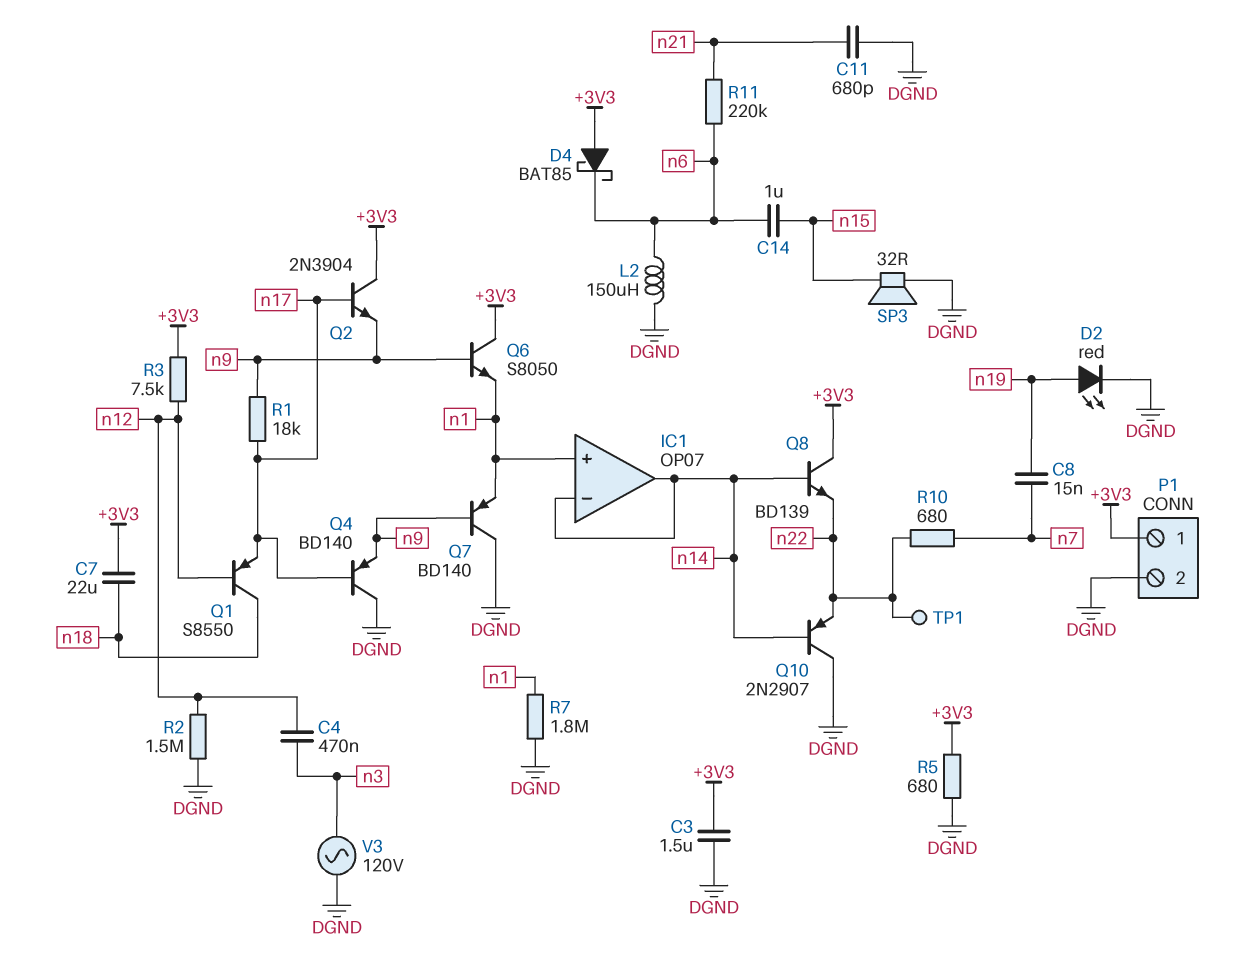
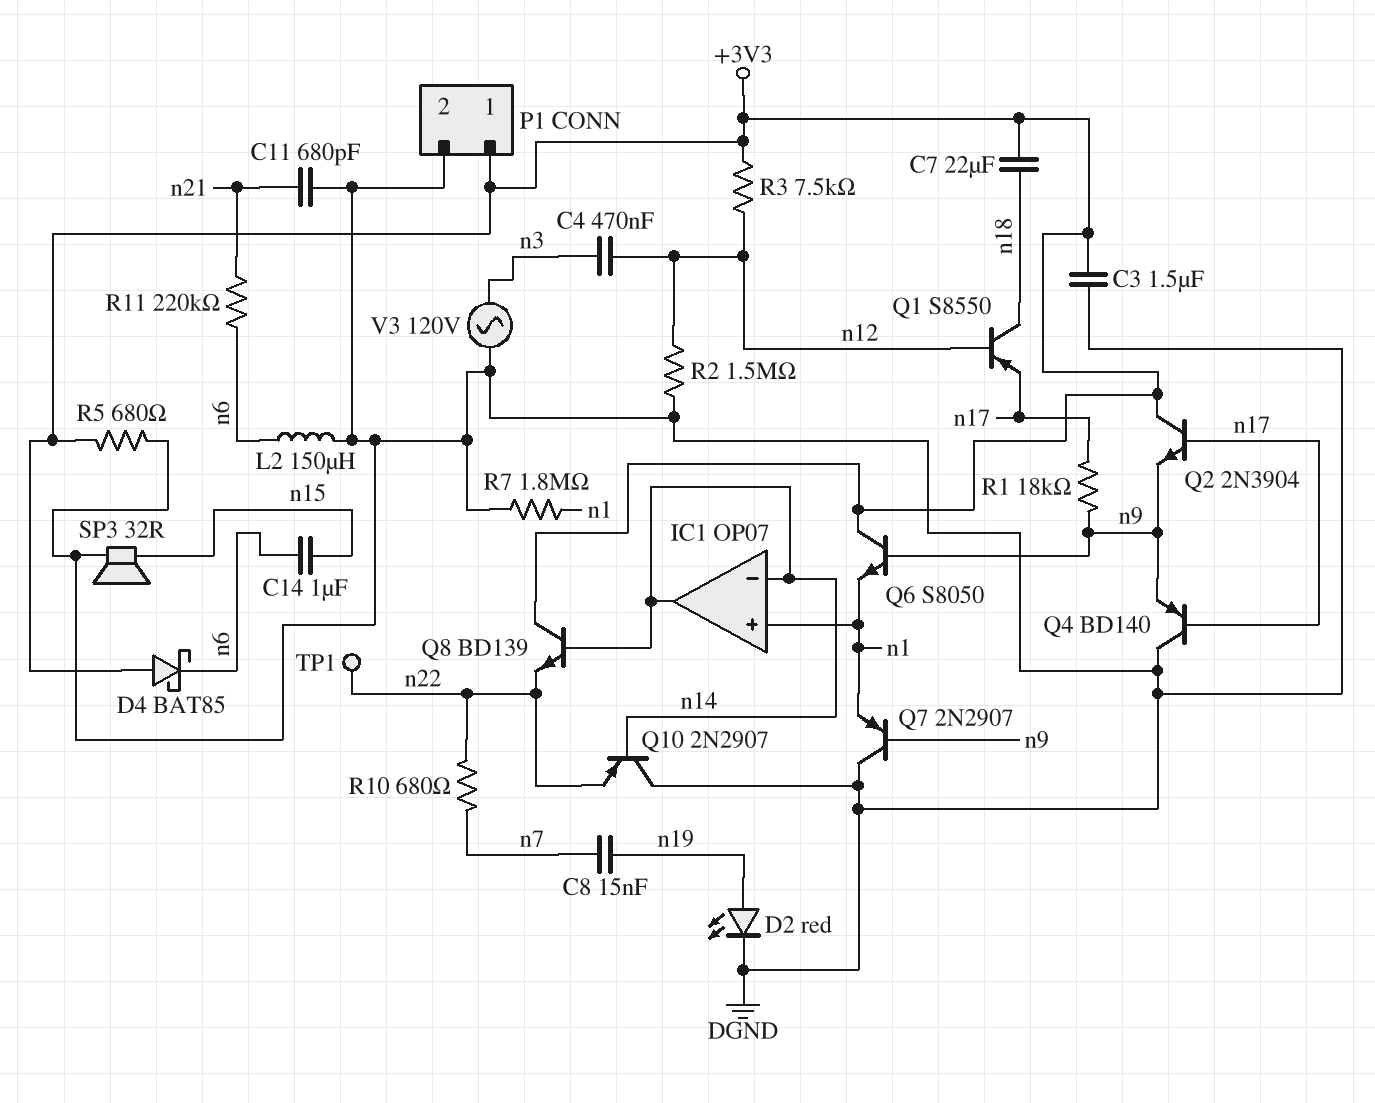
Q7: PNP BD140 (B n9, C DGND, E n1) -> PNP 2N2907 (B n9, C DGND, E n1)

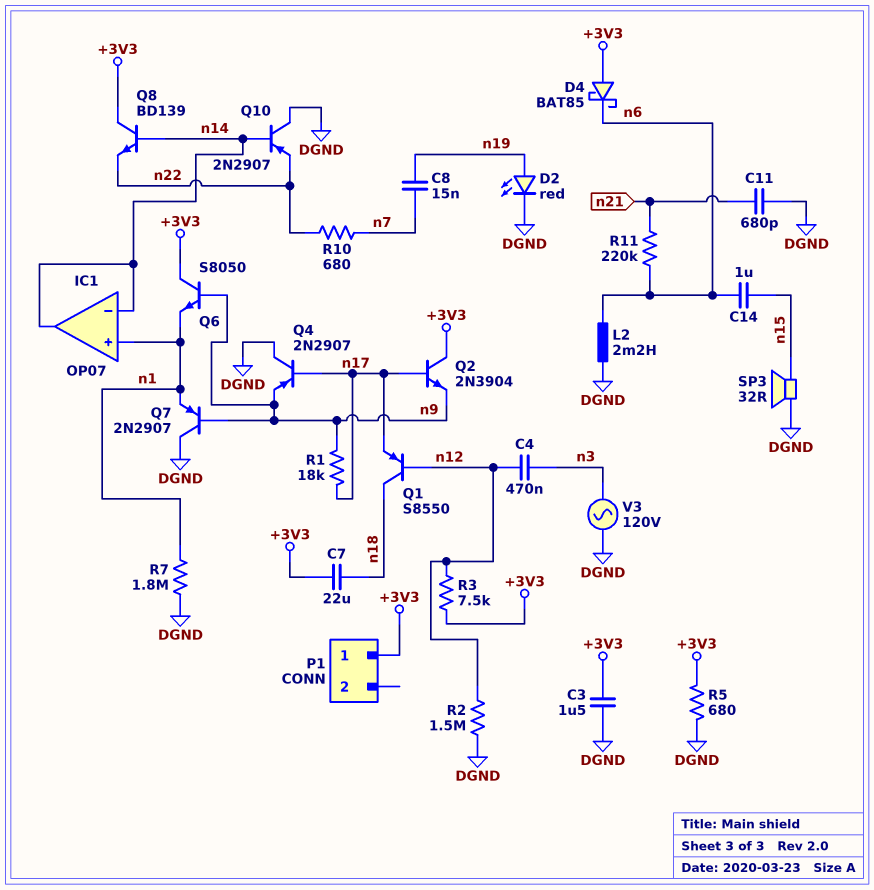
L2: 150uH (DGND, n6) -> 2.2mH (DGND, n6)
P1 pin 2: DGND -> none
Q4: PNP BD140 (B n17, C DGND, E n9) -> PNP 2N2907 (B n17, C DGND, E n9)
TP1: test point (n22) -> none

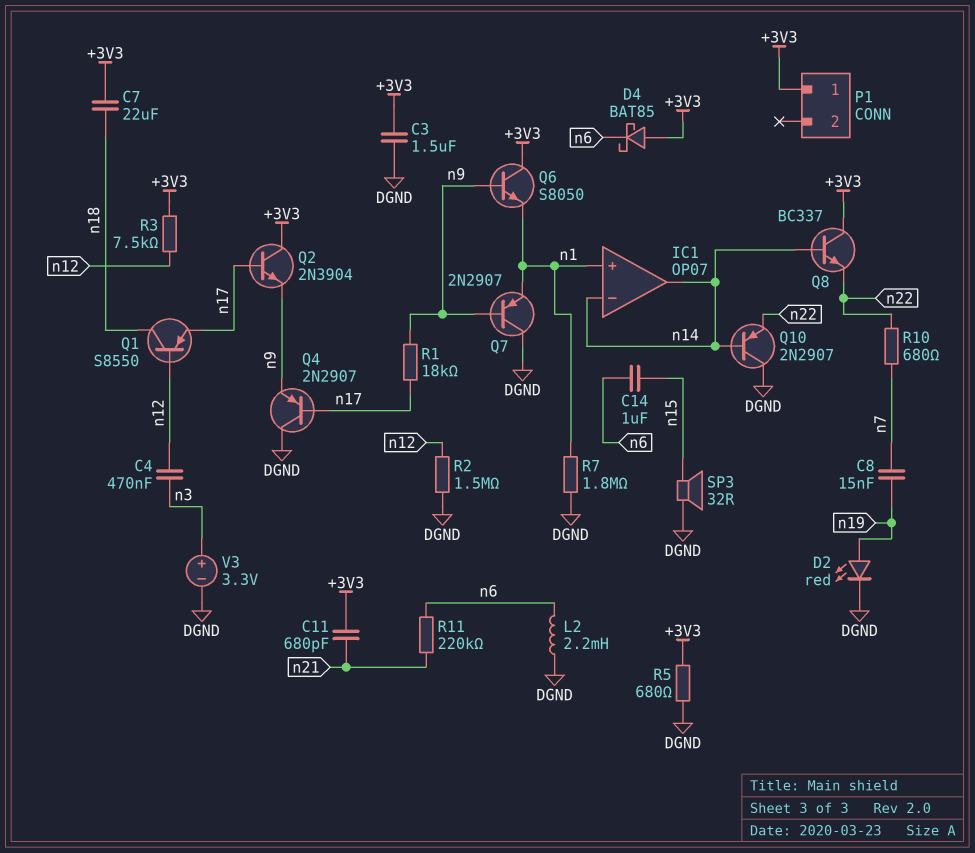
C11: 680pF (DGND, n21) -> 680pF (+3V3, n21)
Q8: NPN BD139 (B n14, C +3V3, E n22) -> NPN BC337 (B n14, C +3V3, E n22)
V3: AC 120V (DGND, n3) -> 3.3V (plus n3, minus DGND)

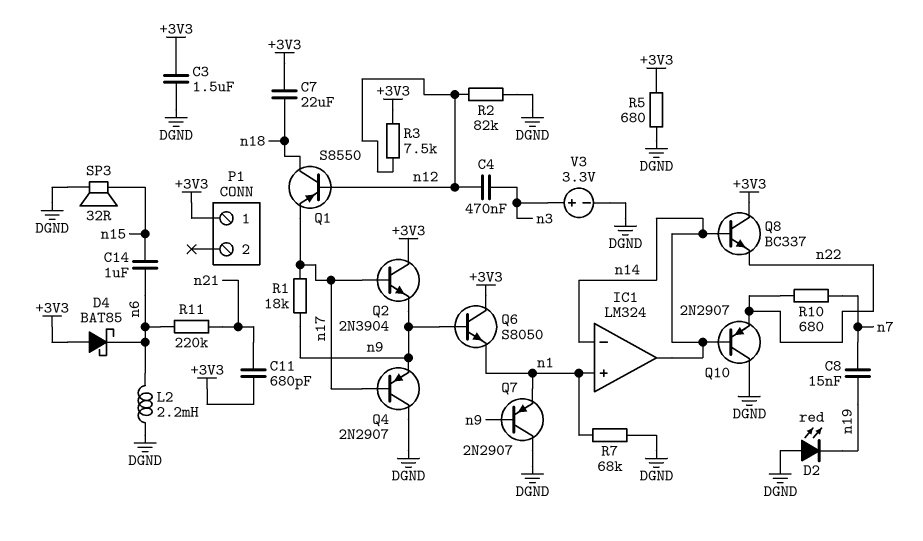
D2: LED red (A n19, K DGND) -> LED red (A DGND, K n19)
IC1: OP07 -> LM324
R2: 1.5M (DGND, n12) -> 82k (DGND, n12)
R7: 1.8M (DGND, n1) -> 68k (DGND, n1)

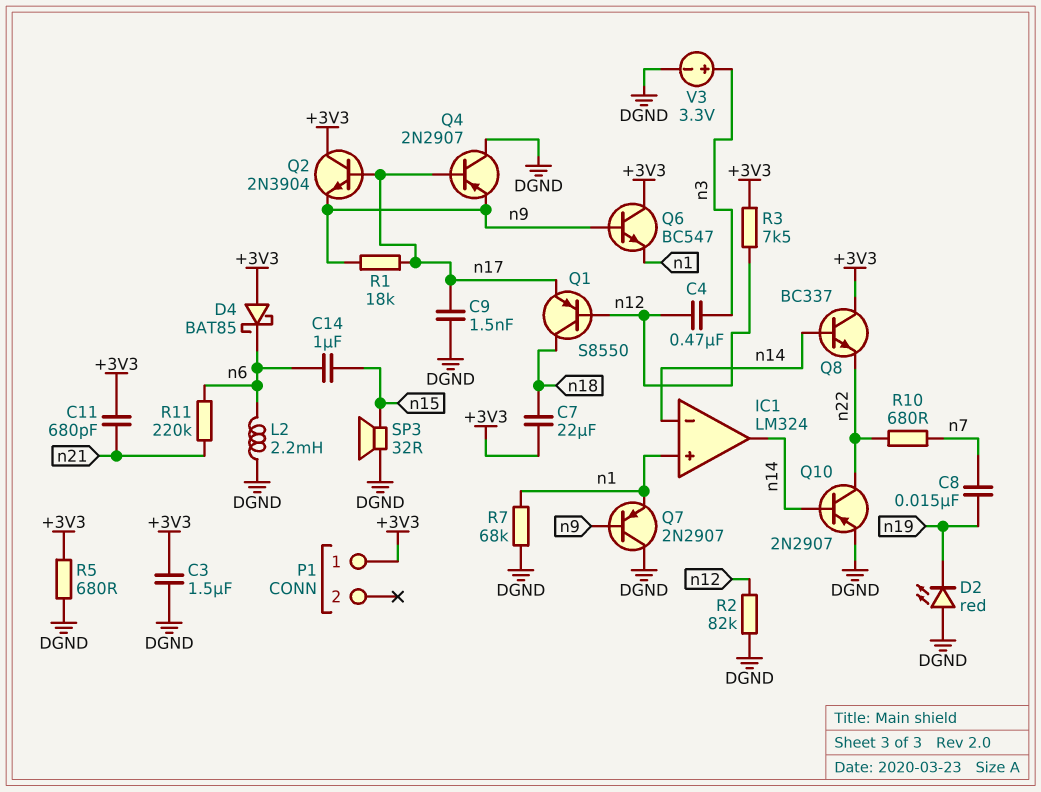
C9: none -> 1.5nF (DGND, n17)
Q6: NPN S8050 (B n9, C +3V3, E n1) -> NPN BC547 (B n9, C +3V3, E n1)
Q10: PNP 2N2907 (B n14, C DGND, E n22) -> PNP 2N2907 (B n14, C n22, E DGND)

